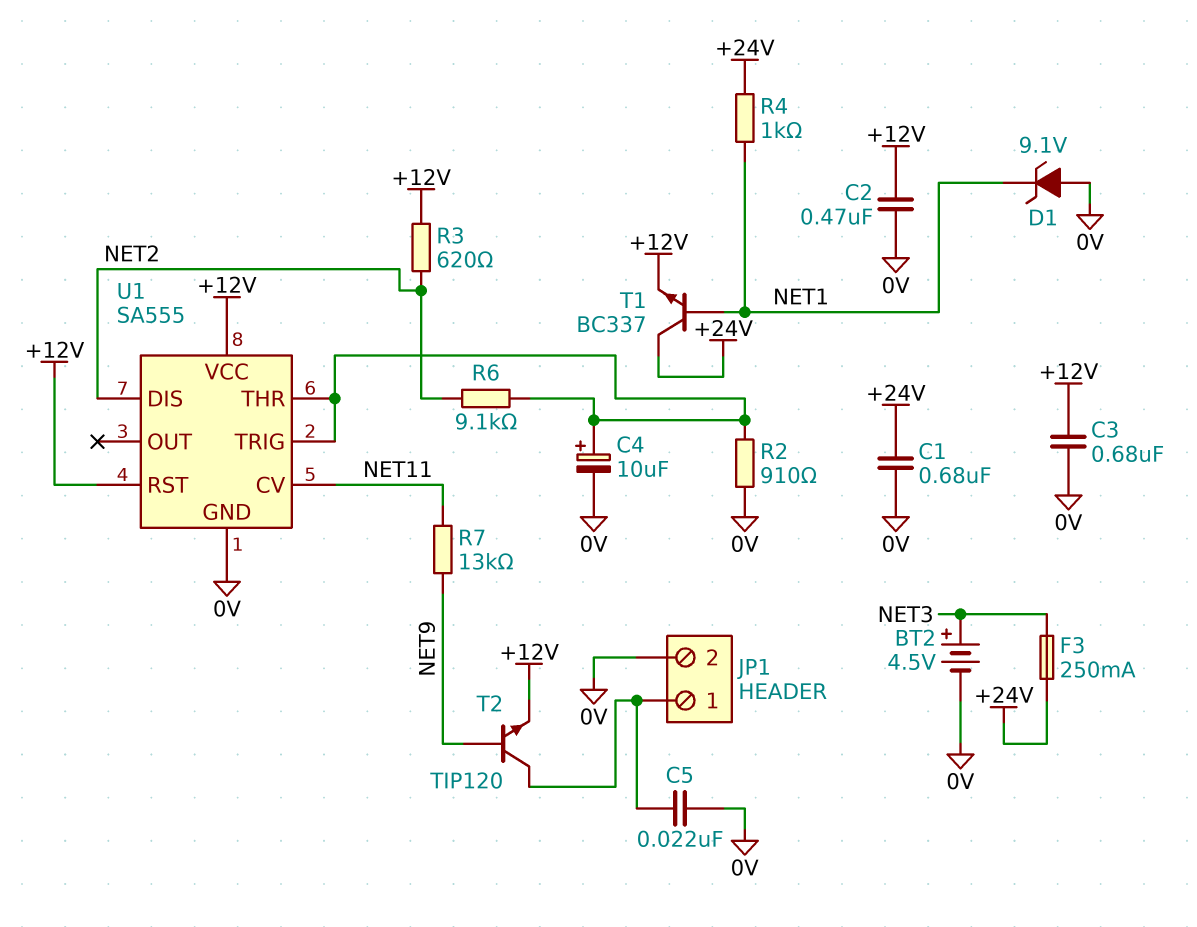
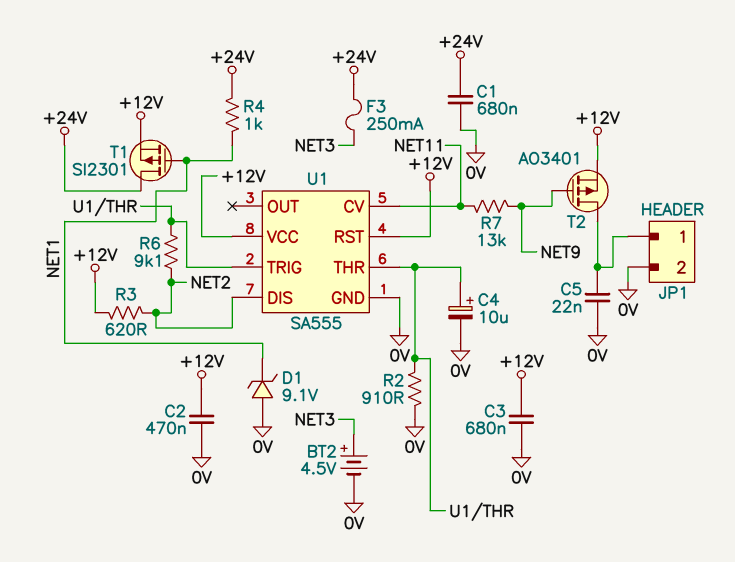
T1: NPN BC337 (B NET1, C +24V, E +12V) -> PMOS SI2301 (G NET1, D +24V, S +12V)
T2: NPN TIP120 (B NET9, C JP1/1, E +12V) -> PMOS AO3401 (G NET9, D JP1/1, S +12V)

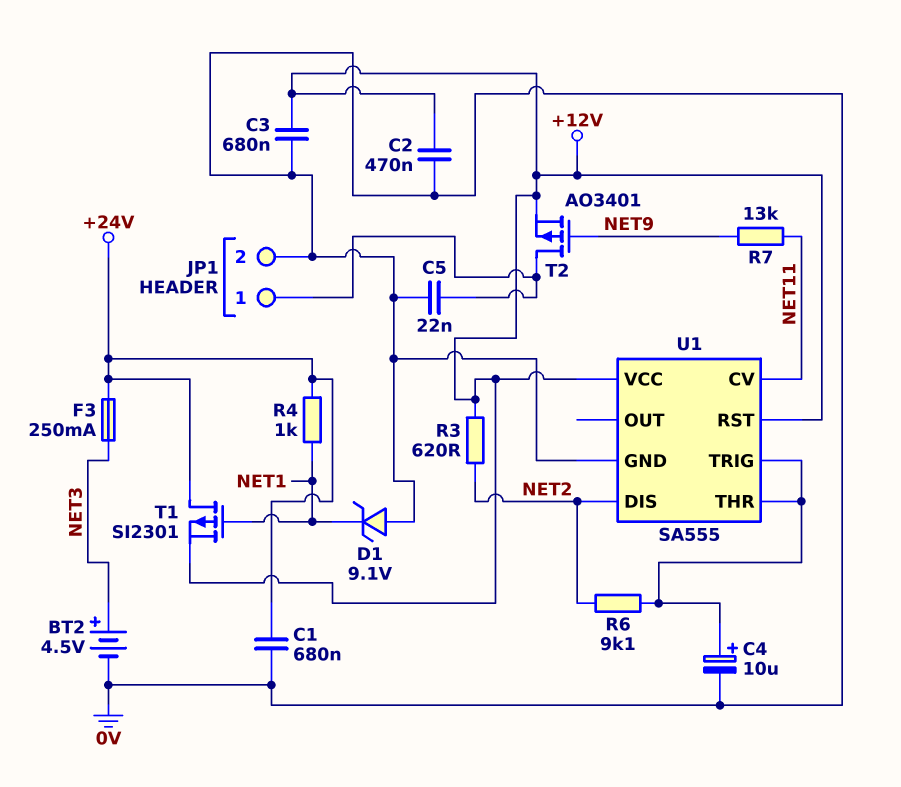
R2: 910 (0V, U1/THR) -> none

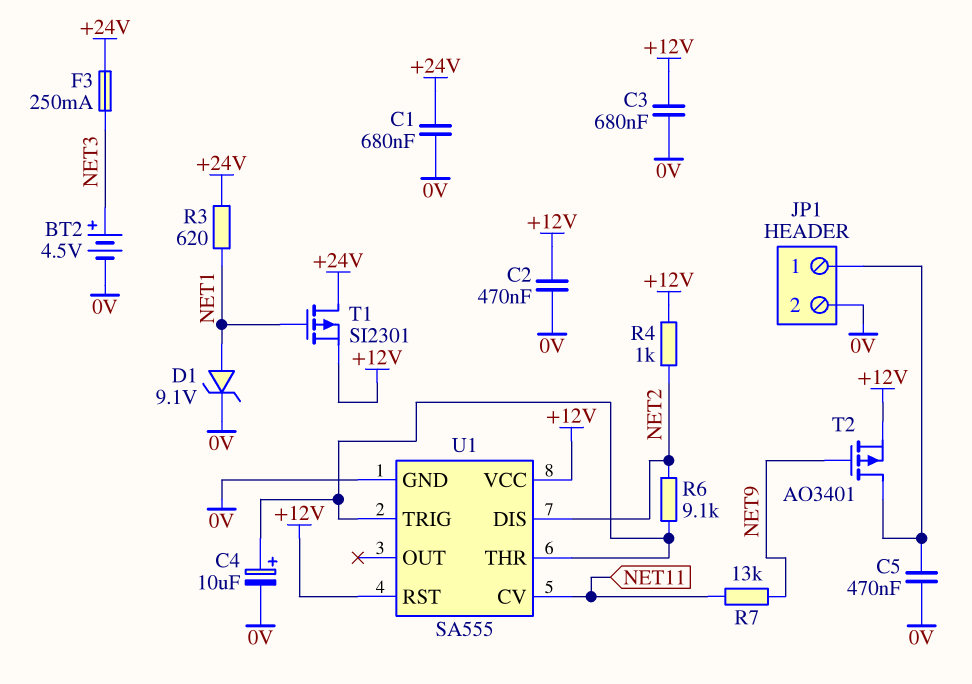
C5: 22nF (0V, JP1/1) -> 470nF (0V, JP1/1)
D1: zener 9.1V (A 0V, K NET1) -> zener 9.1V (A NET1, K 0V)
R3: 620 (+12V, NET2) -> 620 (+24V, NET1)
R4: 1k (+24V, NET1) -> 1k (+12V, NET2)

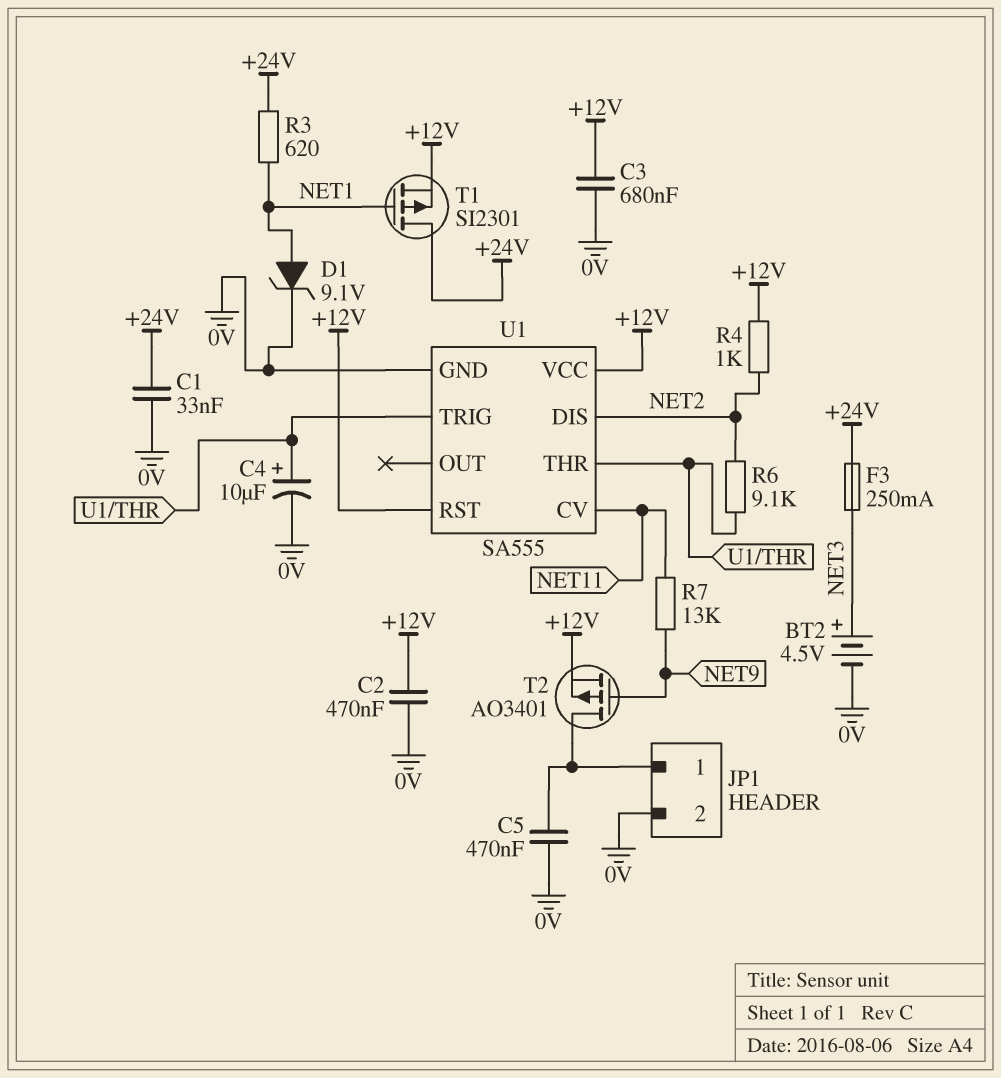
C1: 680nF (+24V, 0V) -> 33nF (+24V, 0V)

